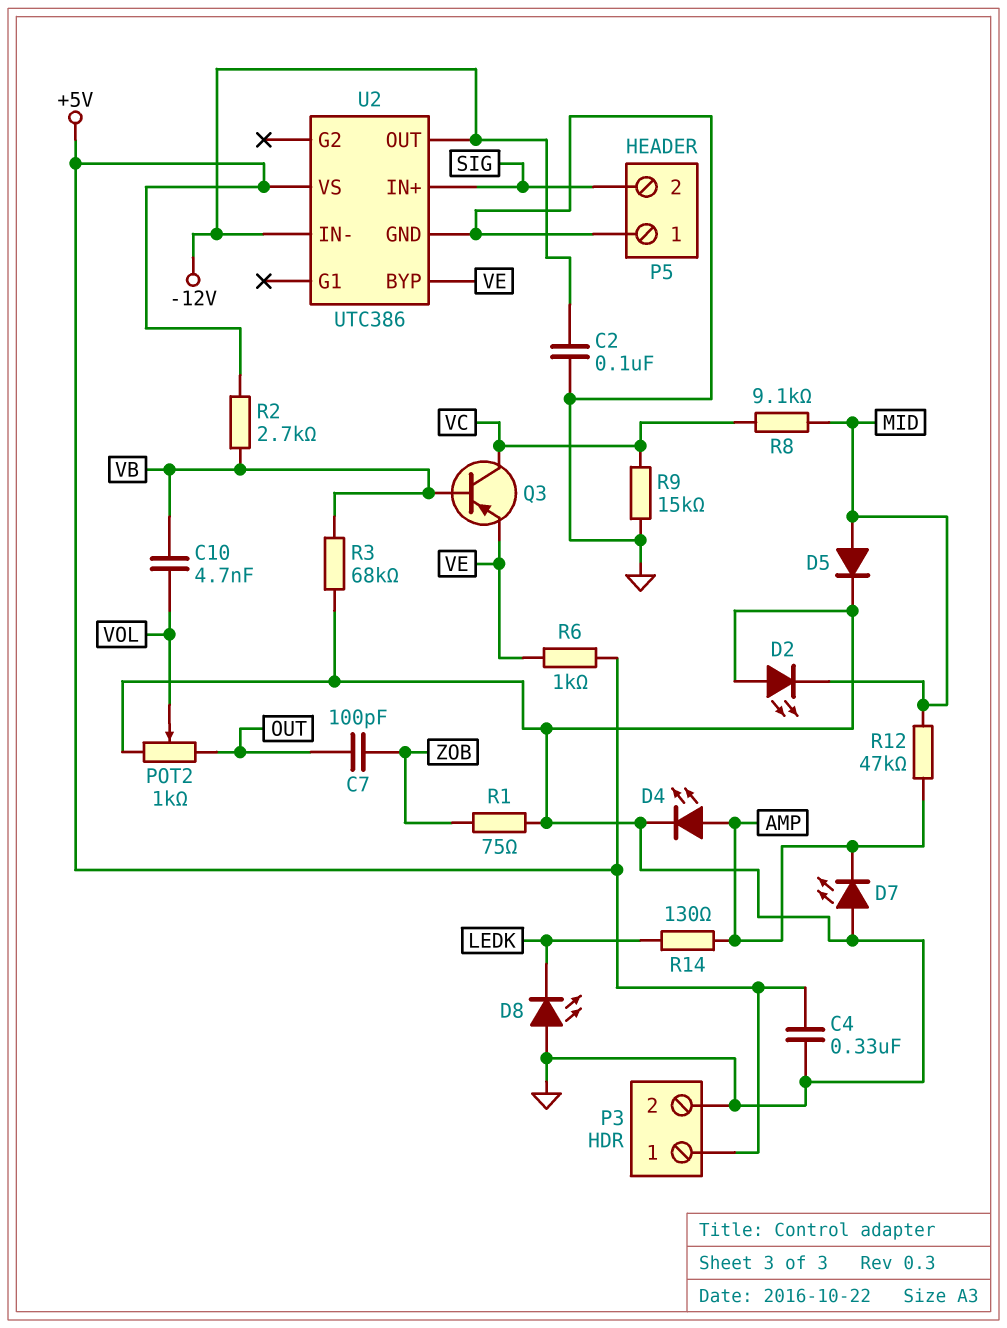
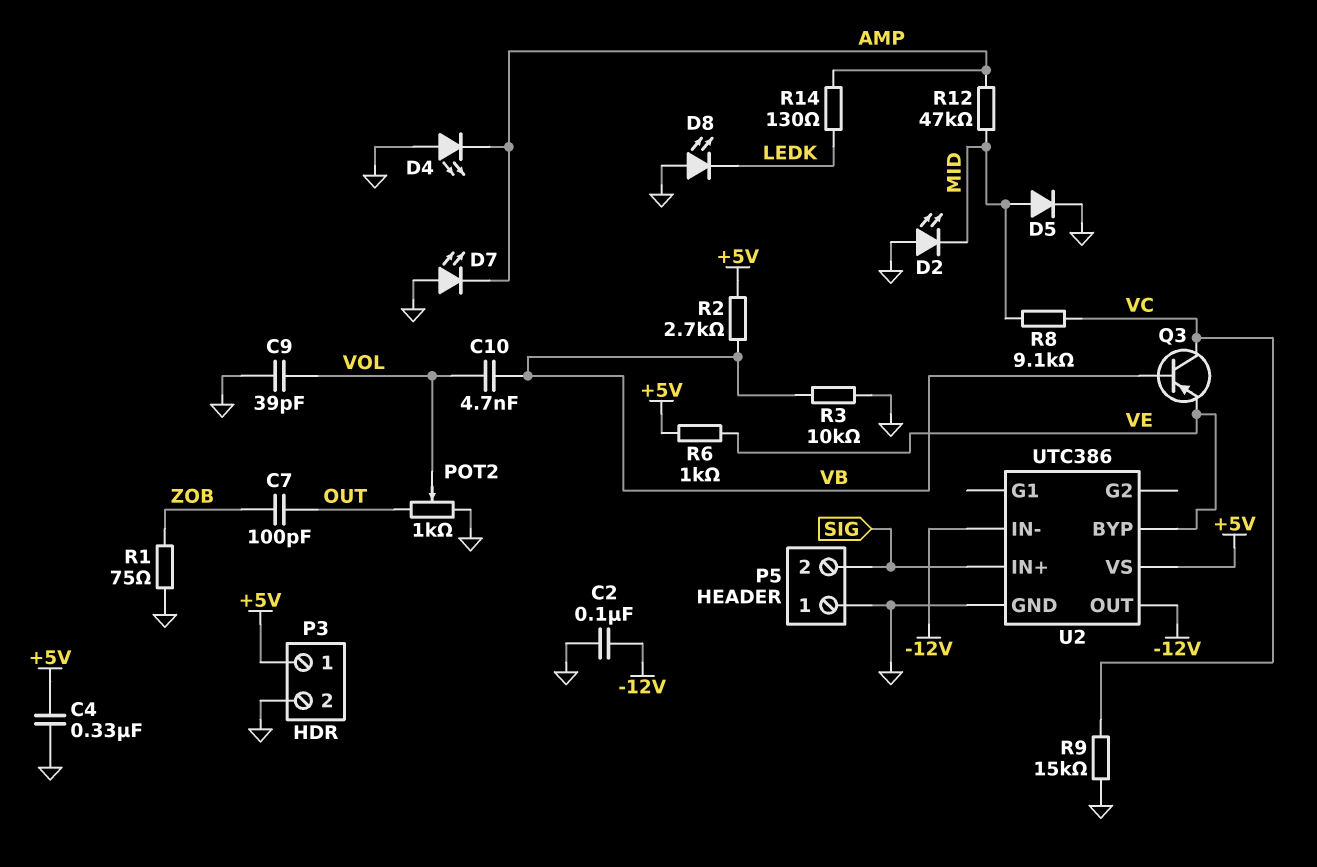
C9: none -> 39pF (GND, VOL)
D4: LED (A AMP, K GND) -> LED (A GND, K AMP)
R3: 68k (GND, VB) -> 10k (GND, VB)

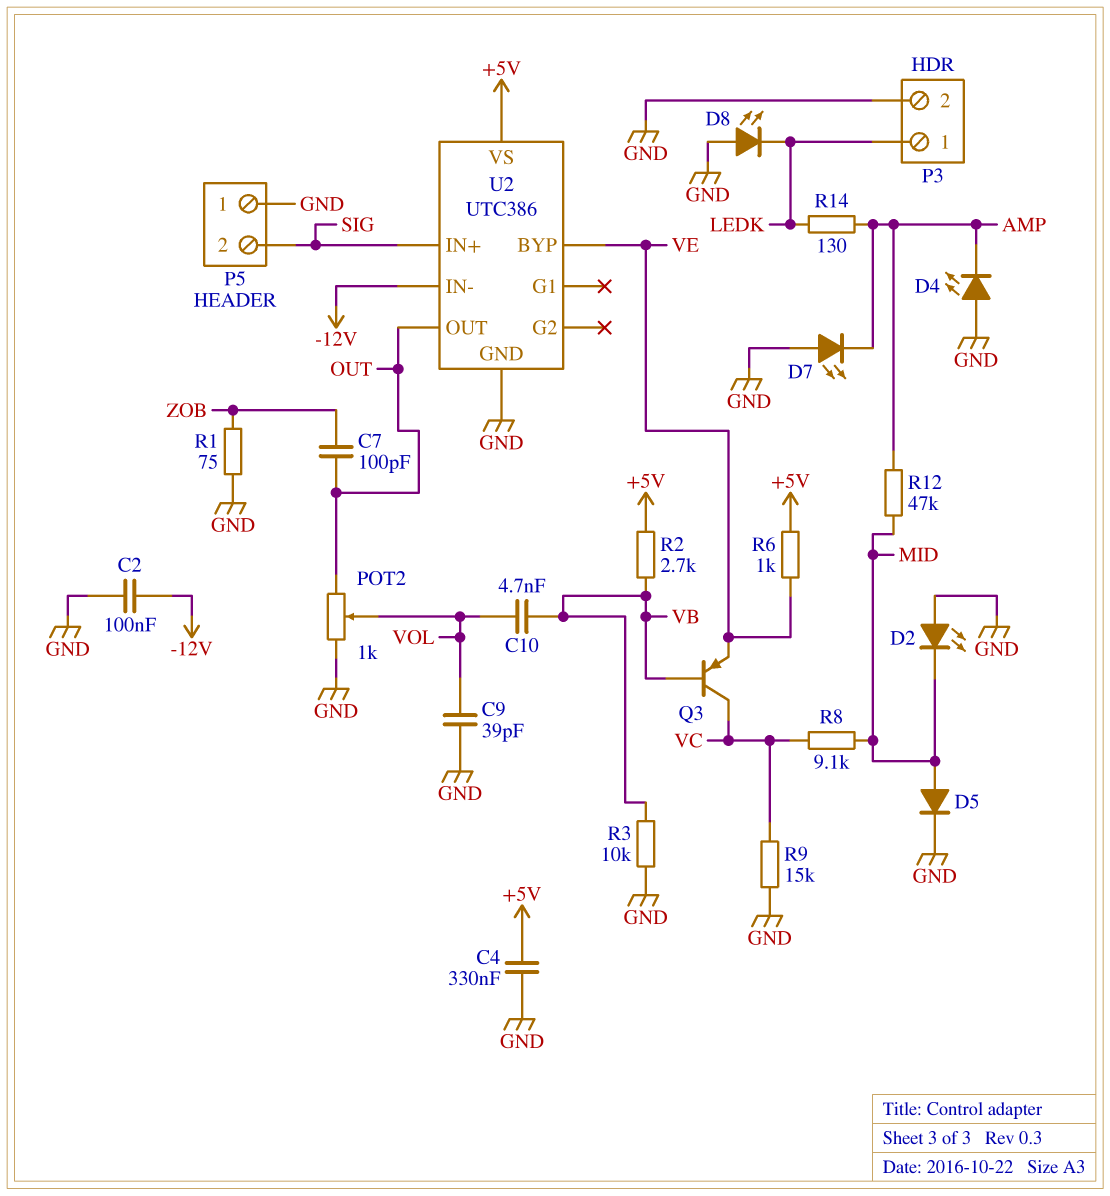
P3 pin 1: +5V -> LEDK
U2 pin OUT: -12V -> OUT

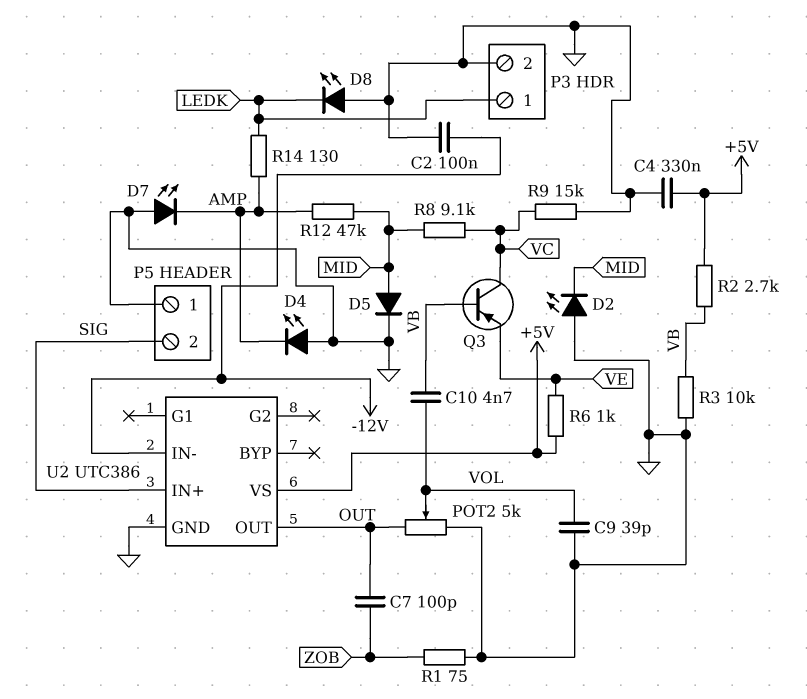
POT2: 1k (GND, OUT, wiper VOL) -> 5k (GND, OUT, wiper VOL)
U2 pin BYP: VE -> none

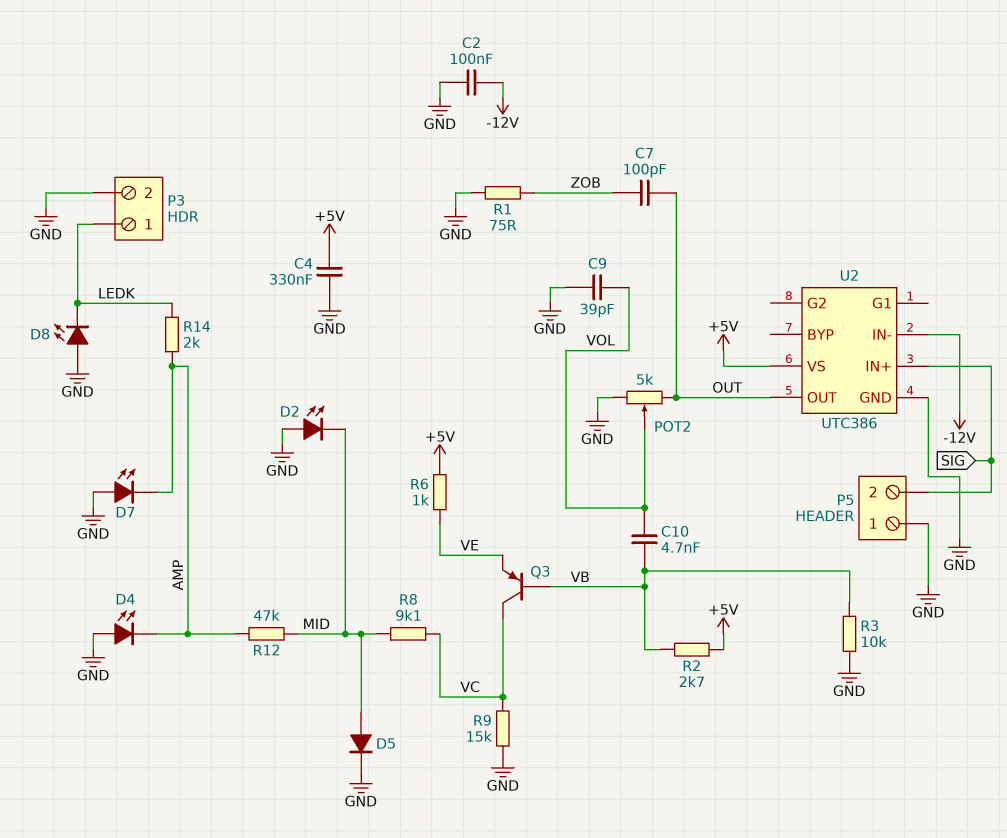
R14: 130 (AMP, LEDK) -> 2k (AMP, LEDK)

